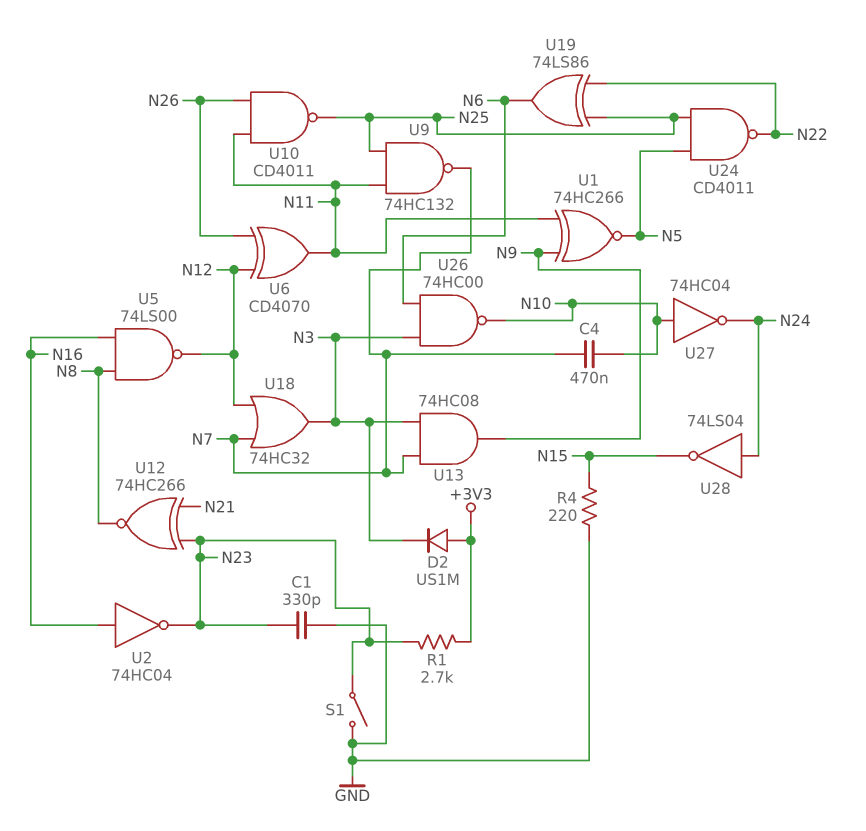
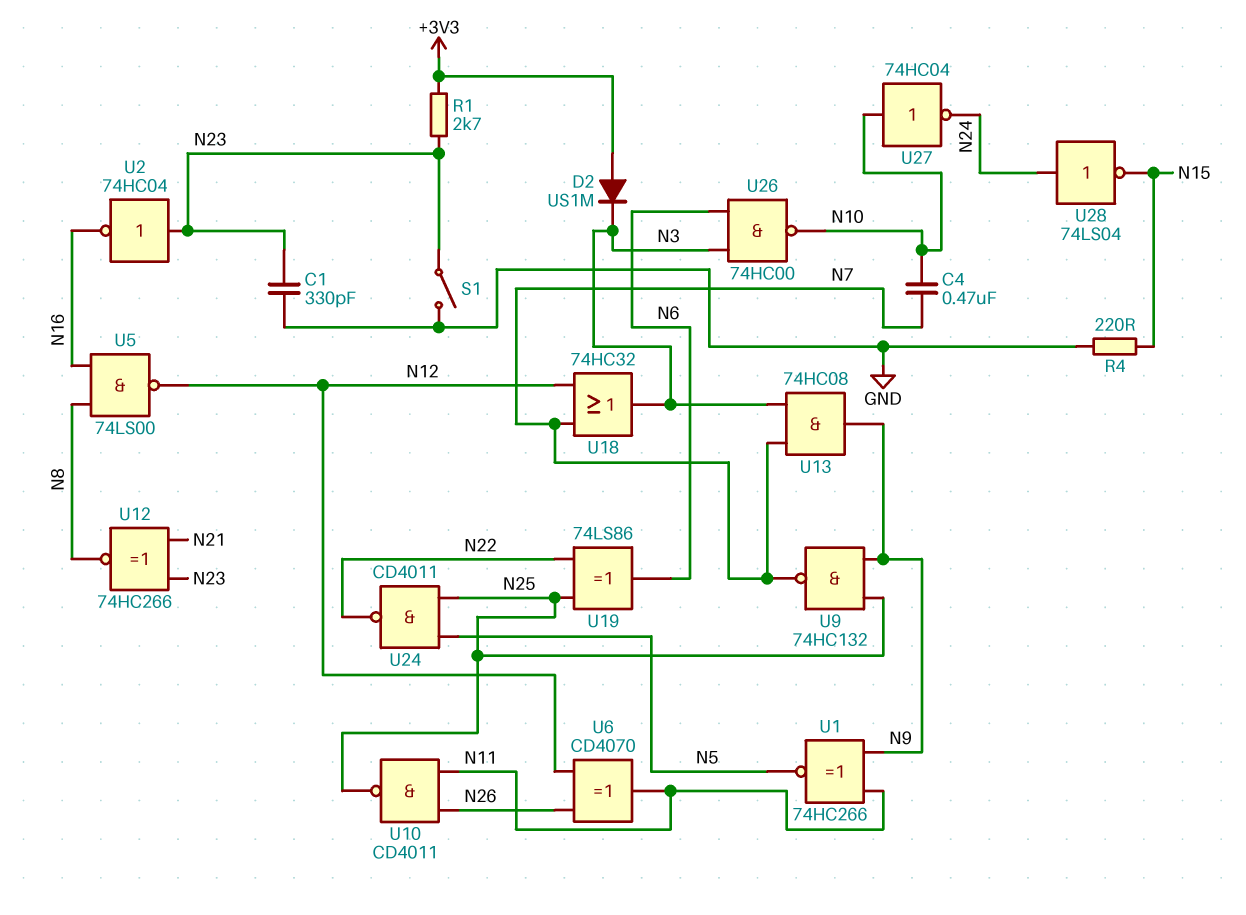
U2: NOT 74HC04 (in N16, out N23) -> NOT 74HC04 (in N23, out N16)
U9: NAND 74HC132 (in N11, in N25, out N7) -> NAND 74HC132 (in N9, in N25, out N7)

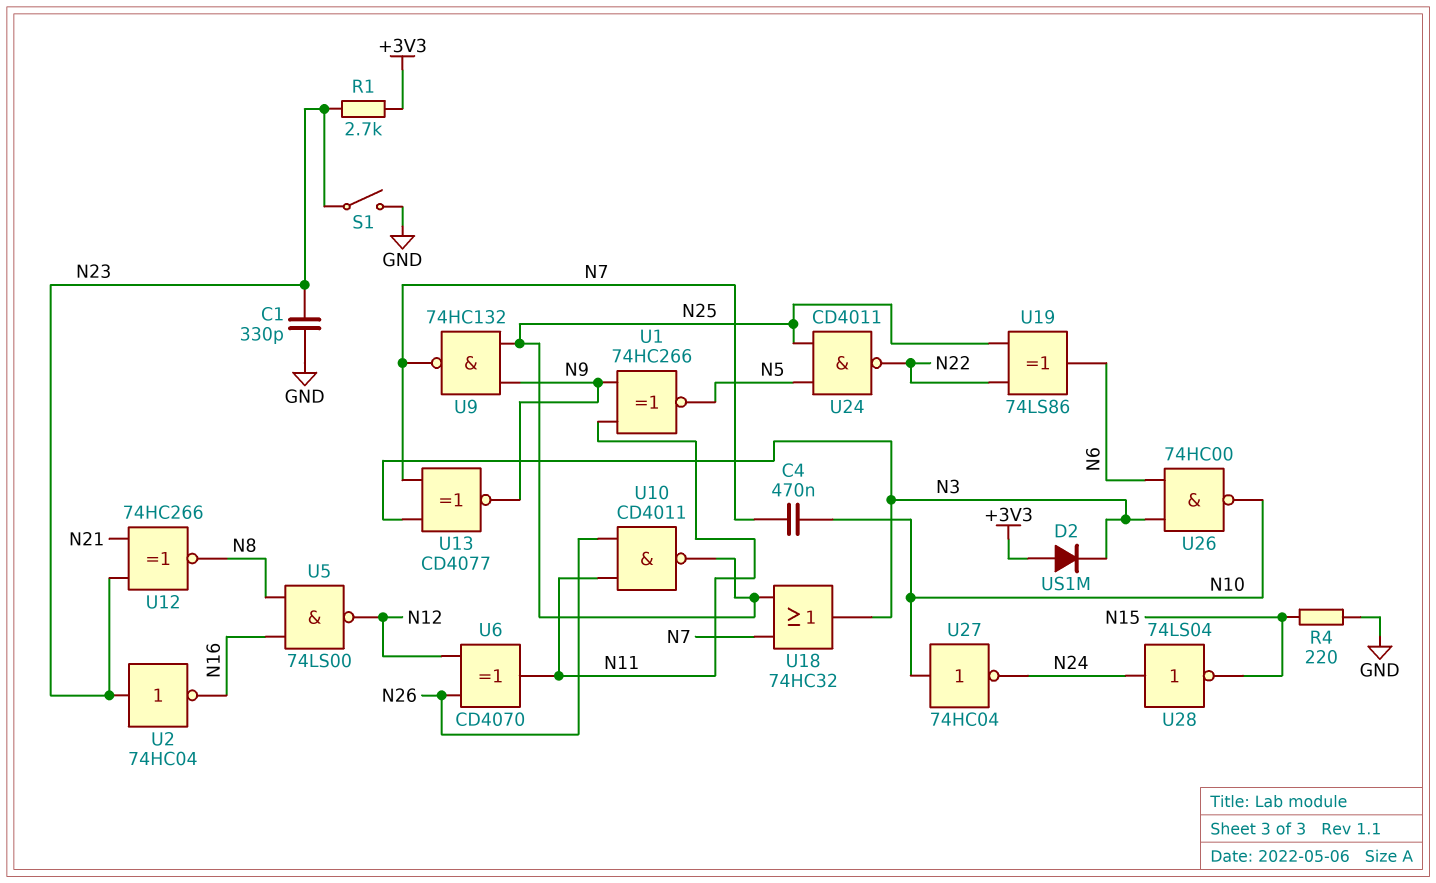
U13: AND 74HC08 (in N3, in N7, out N9) -> XNOR CD4077 (in N3, in N7, out N9)
U18: OR 74HC32 (in N7, in N12, out N3) -> OR 74HC32 (in N7, in N25, out N3)

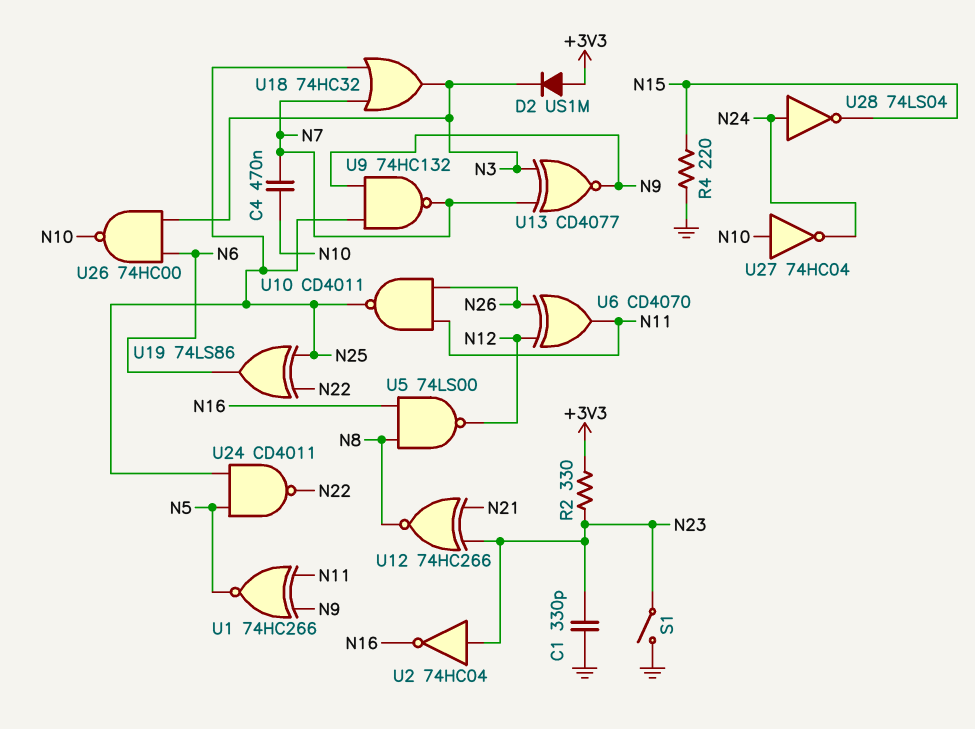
R1: 2.7k (+3V3, N23) -> none
R2: none -> 330 (+3V3, N23)

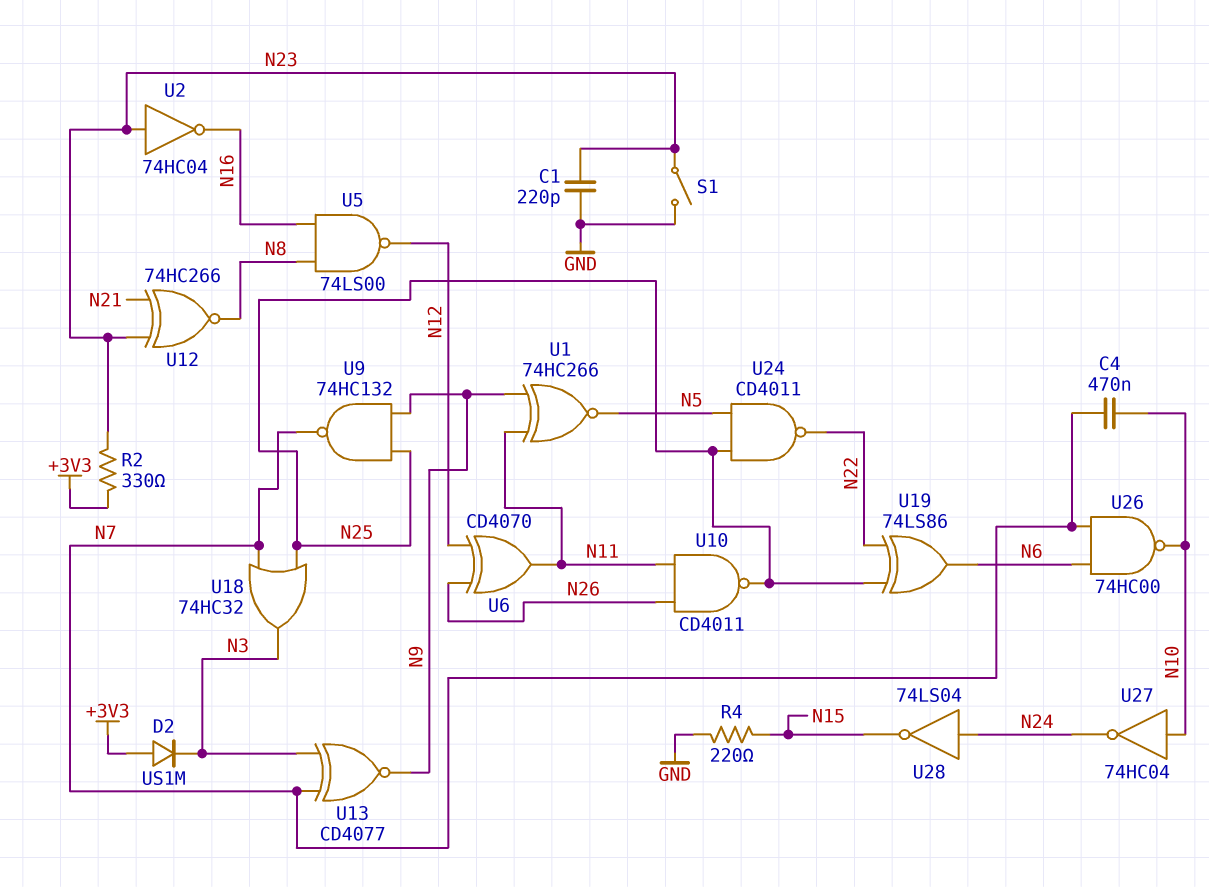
C1: 330pF (GND, N23) -> 220pF (GND, N23)
U26: NAND 74HC00 (in N3, in N6, out N10) -> NAND 74HC00 (in N6, in N7, out N10)

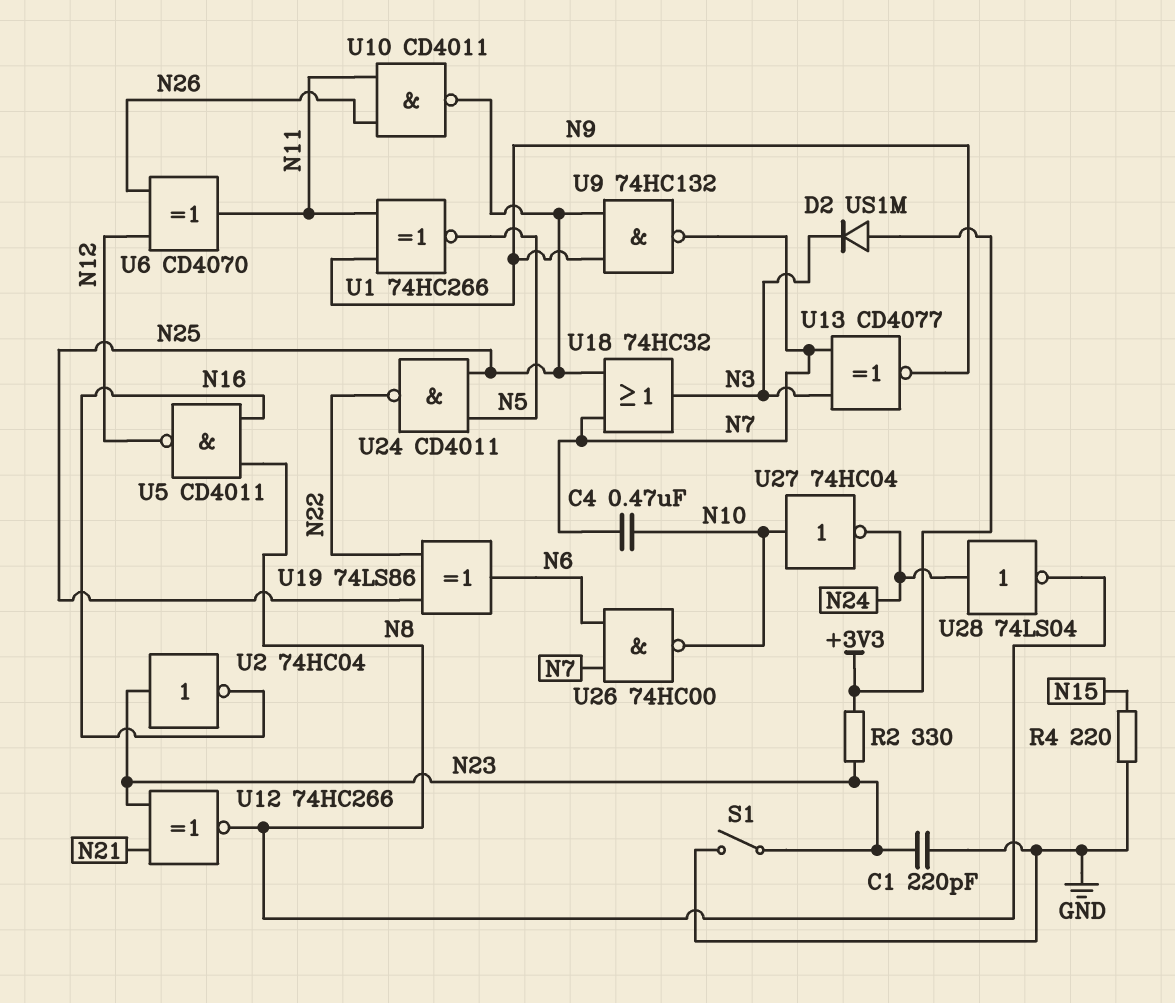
U5: NAND 74LS00 (in N8, in N16, out N12) -> NAND CD4011 (in N8, in N16, out N12)
U28: NOT 74LS04 (in N24, out N15) -> NOT 74LS04 (in N24, out N8)

